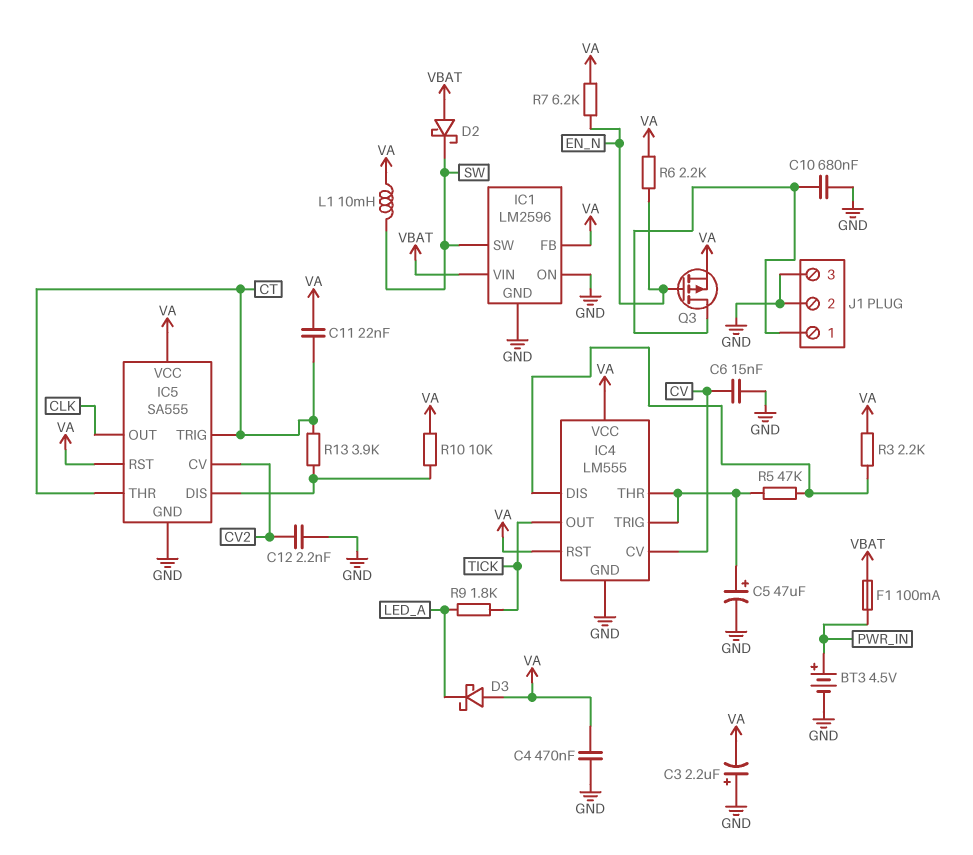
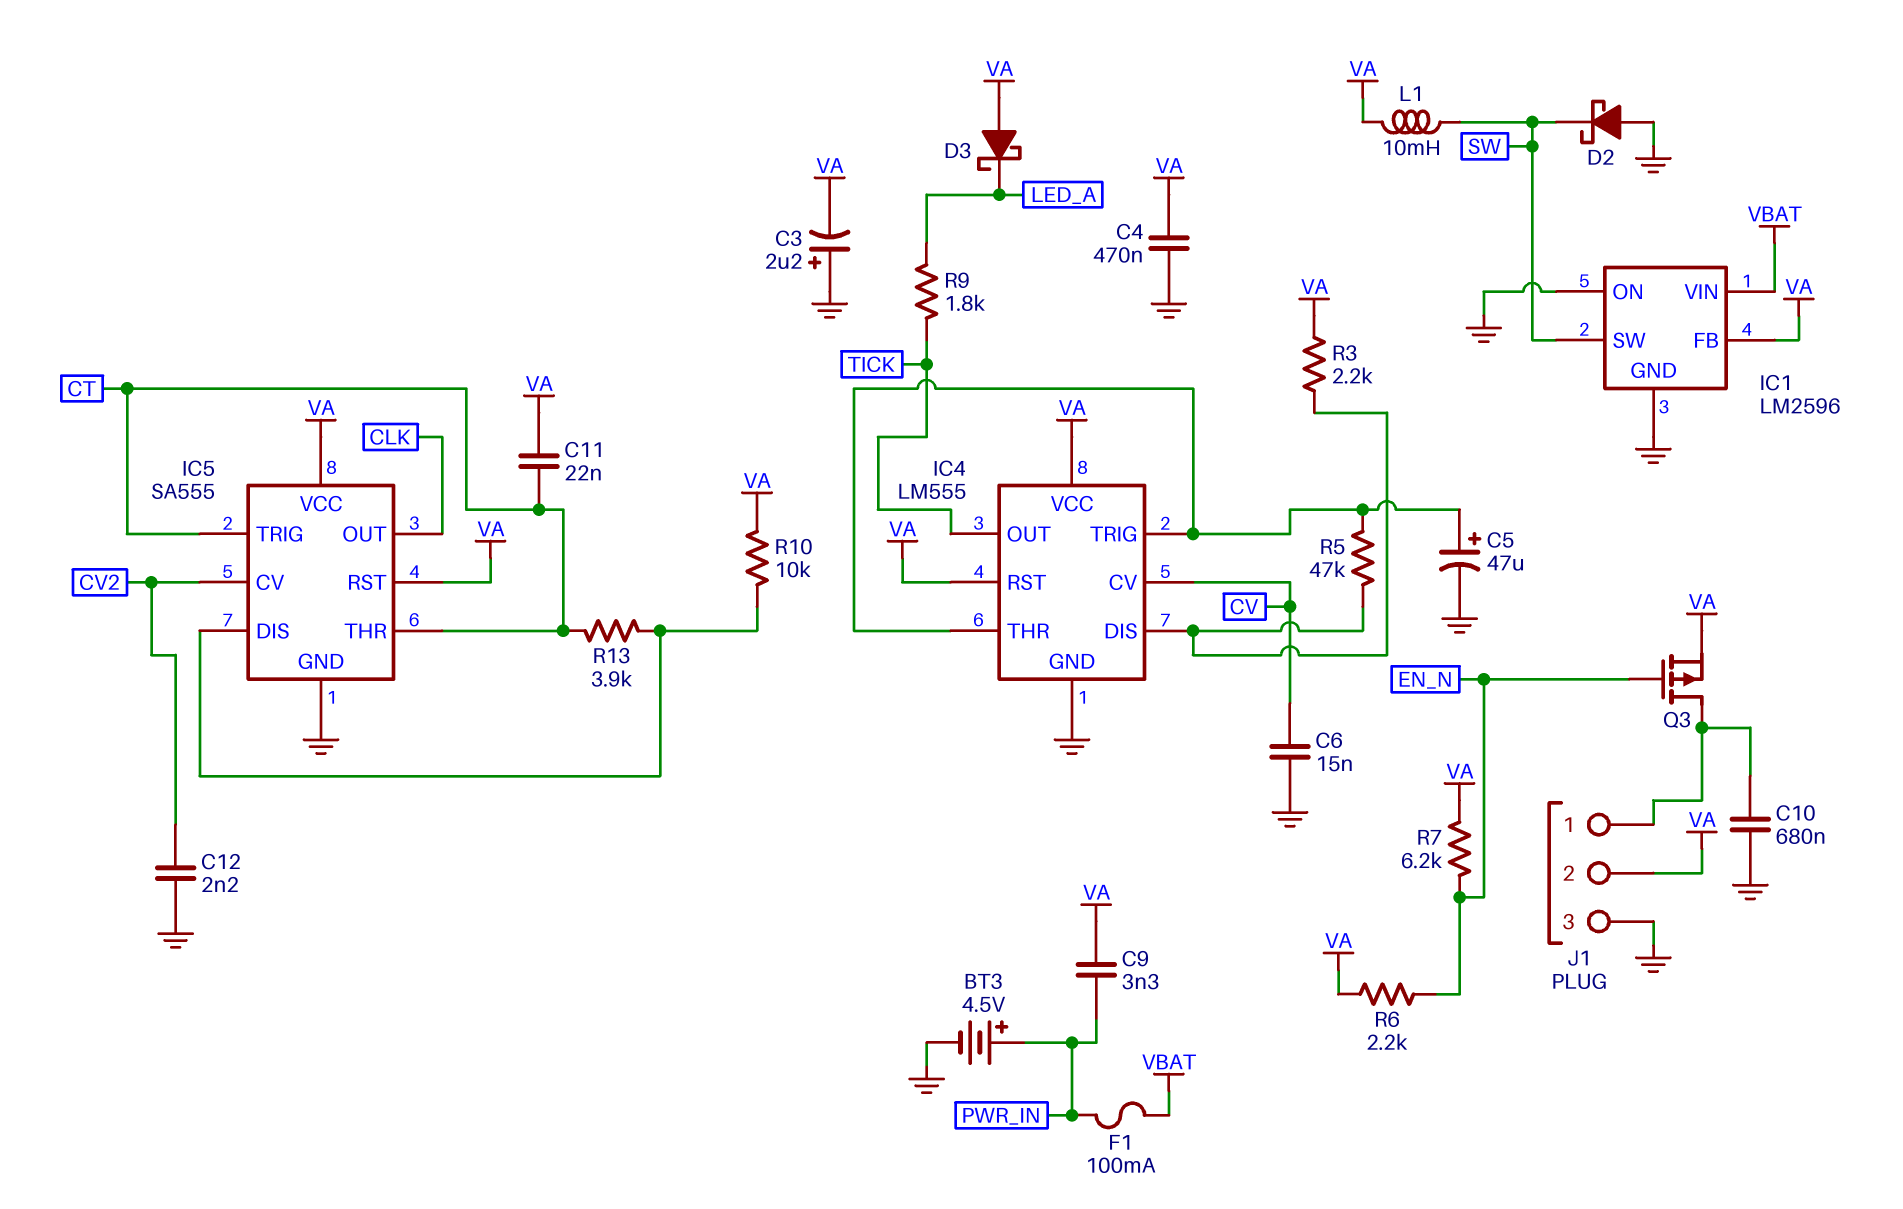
C9: none -> 3.3nF (PWR_IN, VA)
D2: schottky (A VBAT, K SW) -> schottky (A GND, K SW)
J1 pin 2: GND -> VA

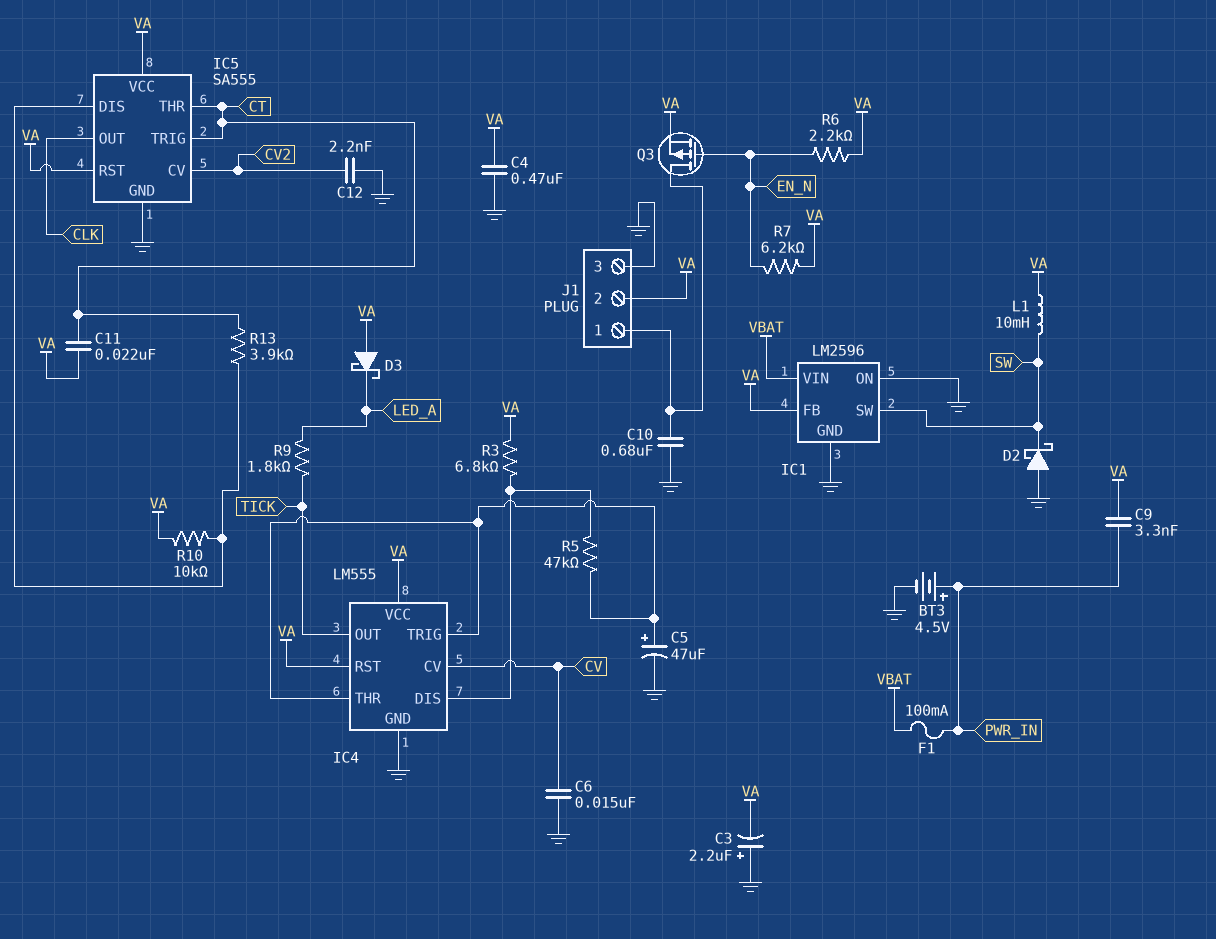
R3: 2.2k (IC4/DIS, VA) -> 6.8k (IC4/DIS, VA)

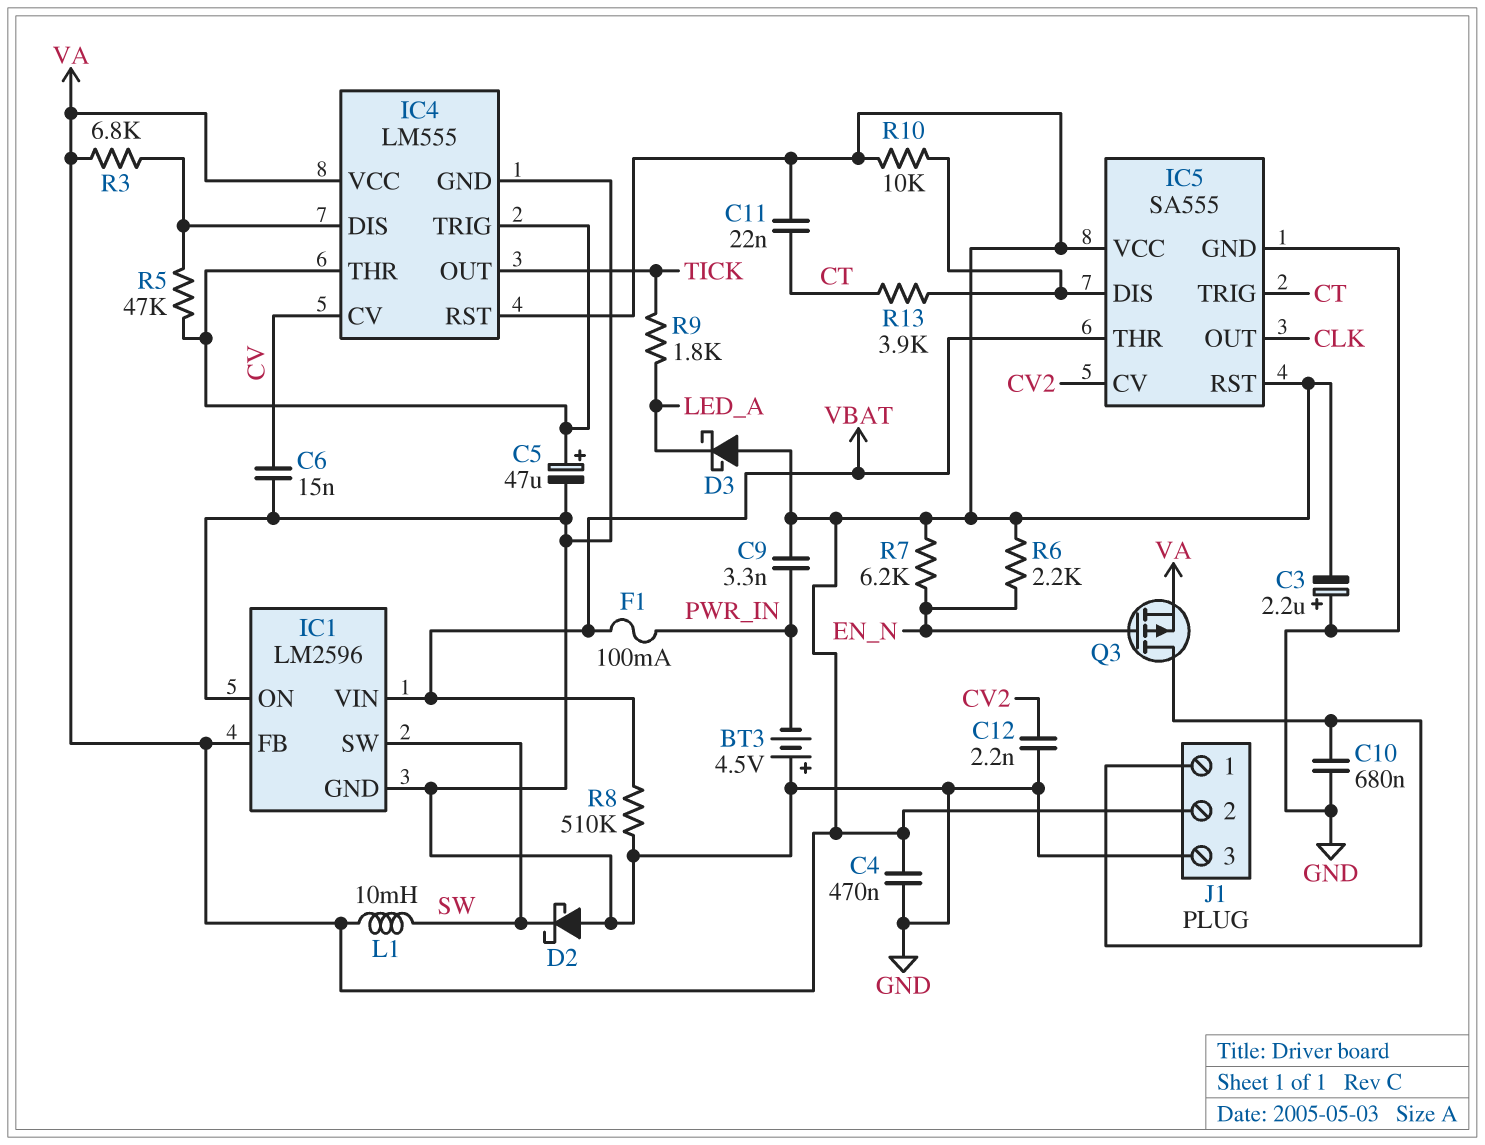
BT3: 4.5V (plus PWR_IN, minus GND) -> 4.5V (plus GND, minus PWR_IN)
IC5 pin THR: CT -> VBAT
R8: none -> 510k (GND, VBAT)

